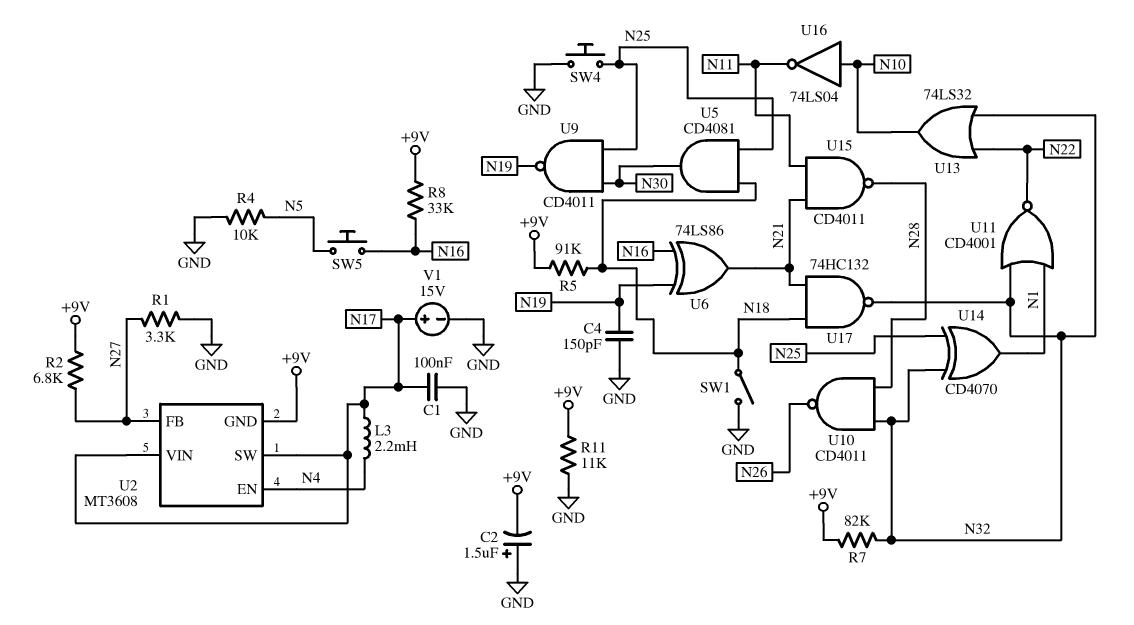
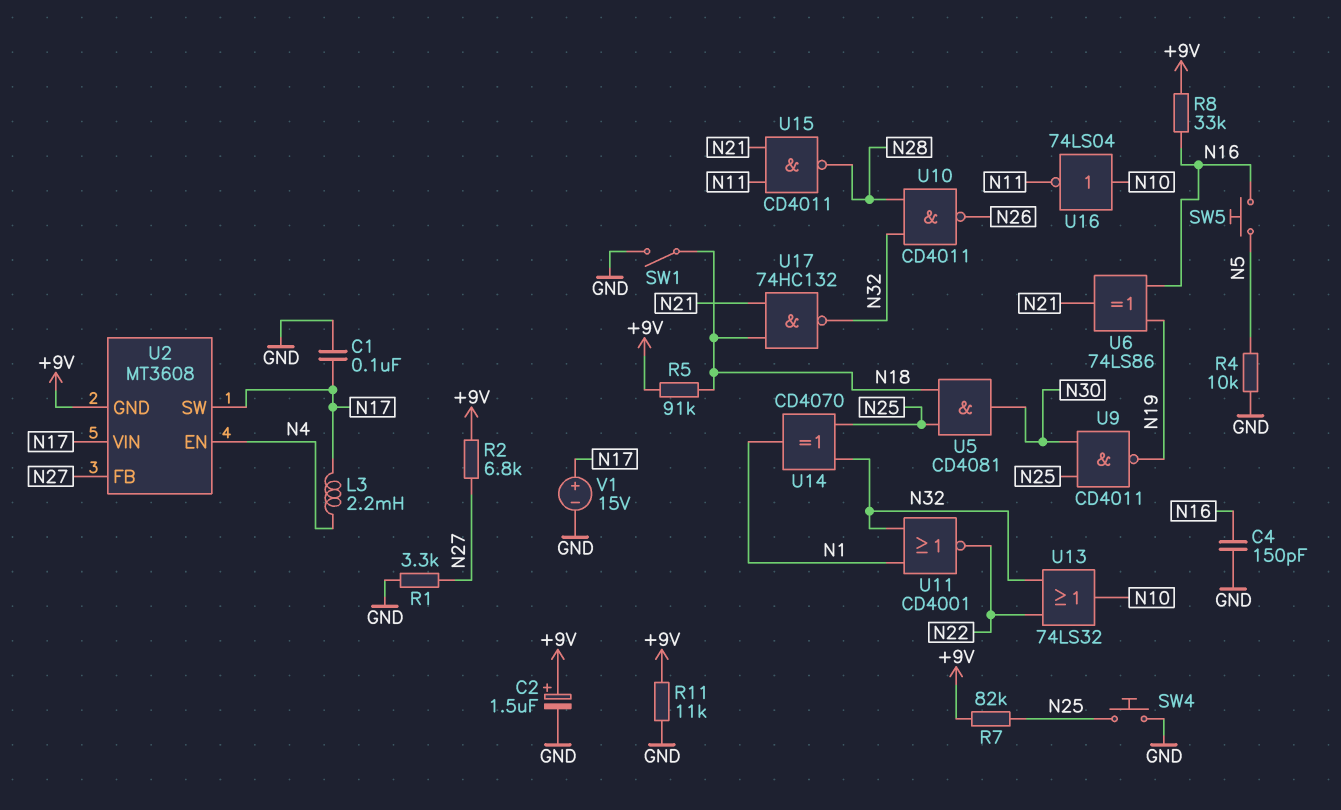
C2: 1.5uF (plus GND, minus +9V) -> 1.5uF (plus +9V, minus GND)
C4: 150pF (GND, N19) -> 150pF (GND, N16)
R7: 82k (+9V, N32) -> 82k (+9V, N25)

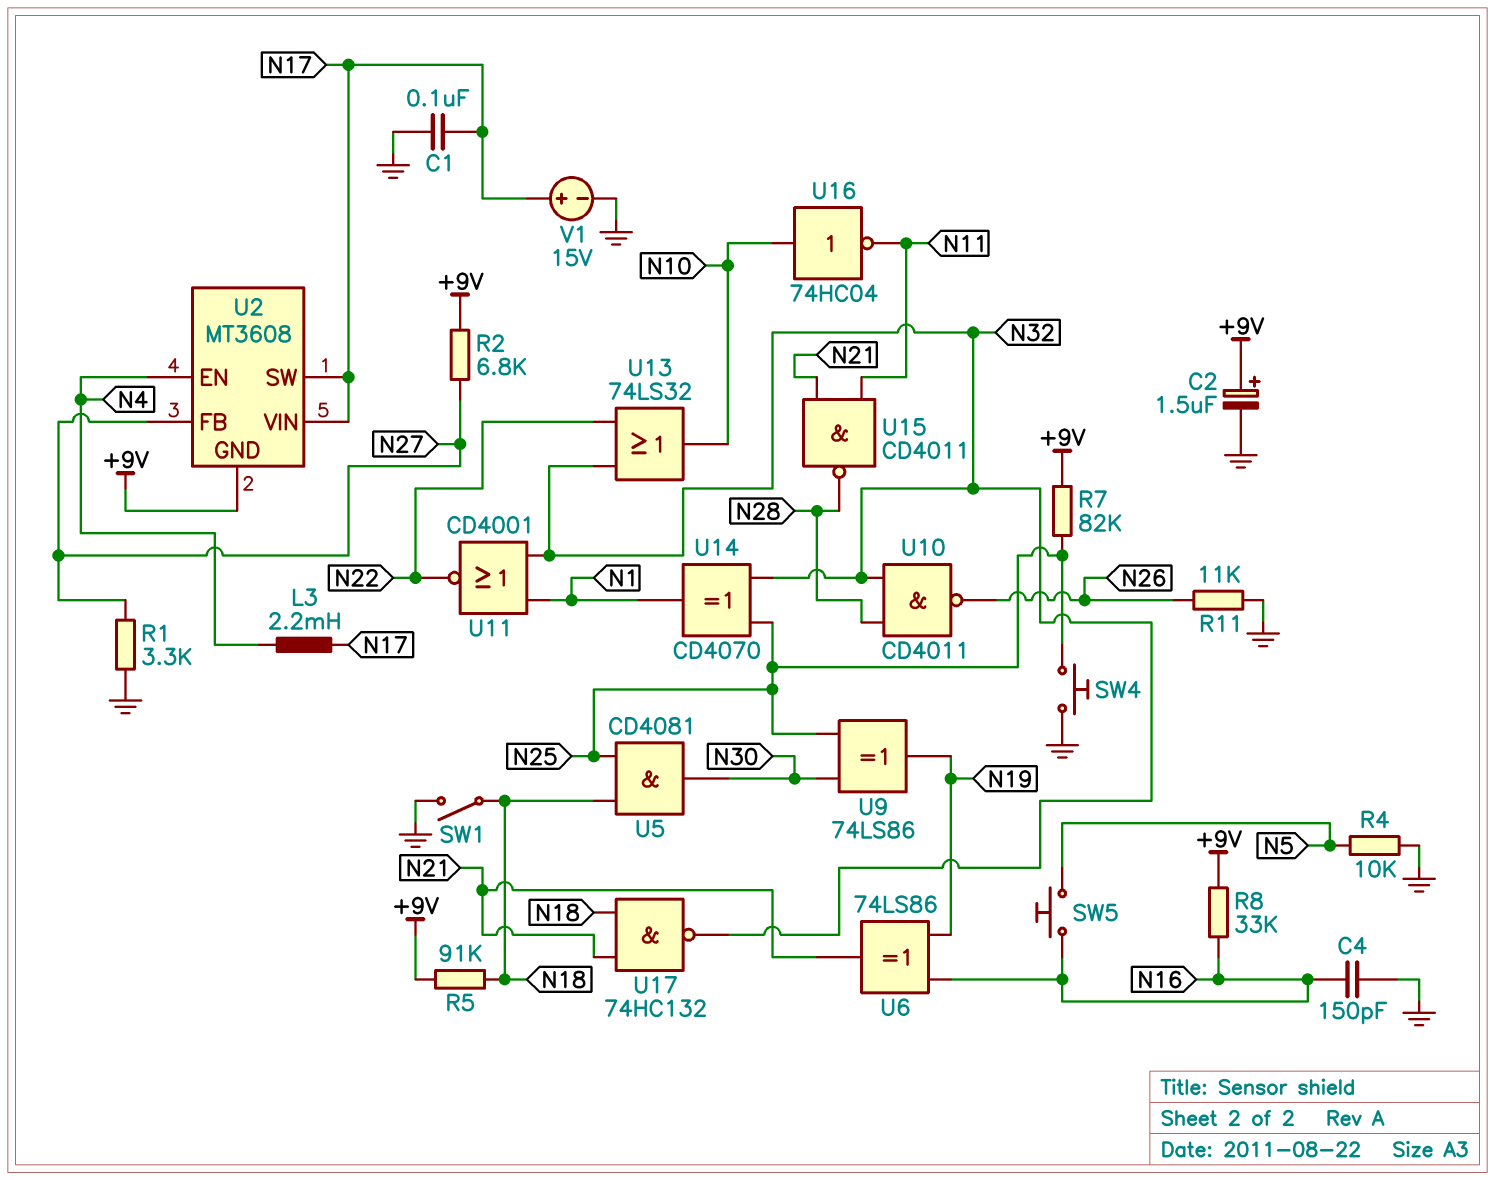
R11: 11k (+9V, GND) -> 11k (GND, N26)
U9: NAND CD4011 (in N25, in N30, out N19) -> XOR 74LS86 (in N25, in N30, out N19)
U16: NOT 74LS04 (in N10, out N11) -> NOT 74HC04 (in N10, out N11)

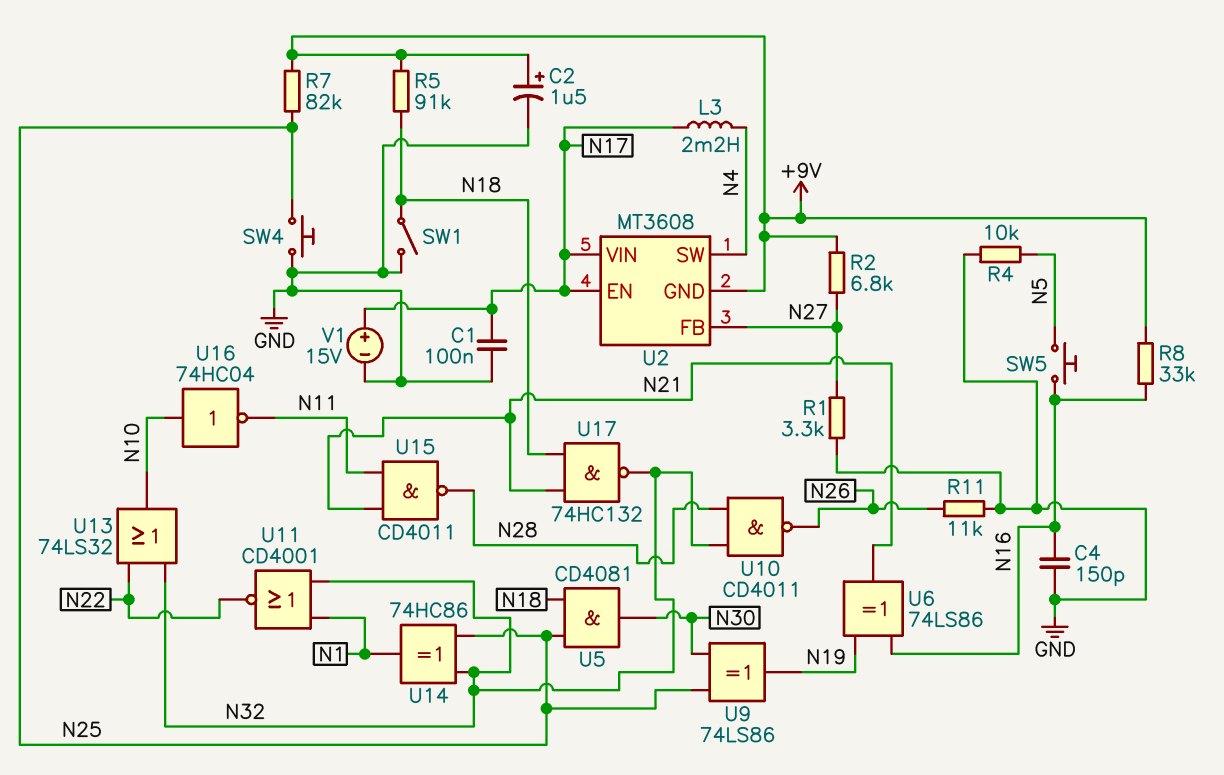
U2 pin EN: N4 -> N17
U2 pin SW: N17 -> N4
U14: XOR CD4070 (in N25, in N32, out N1) -> XOR 74HC86 (in N25, in N32, out N1)

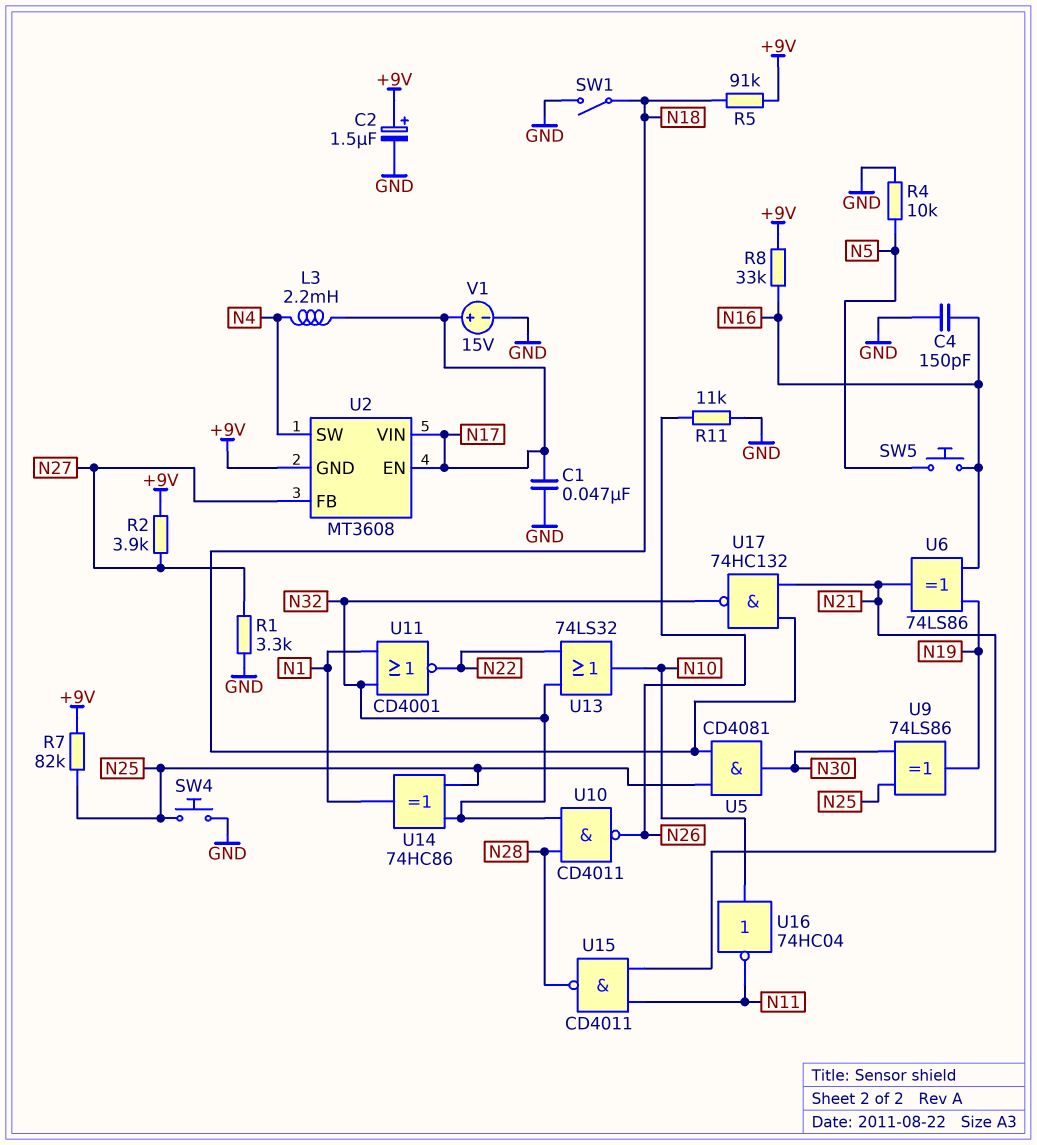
C1: 100nF (GND, N17) -> 47nF (GND, N17)
R2: 6.8k (+9V, N27) -> 3.9k (+9V, N27)

